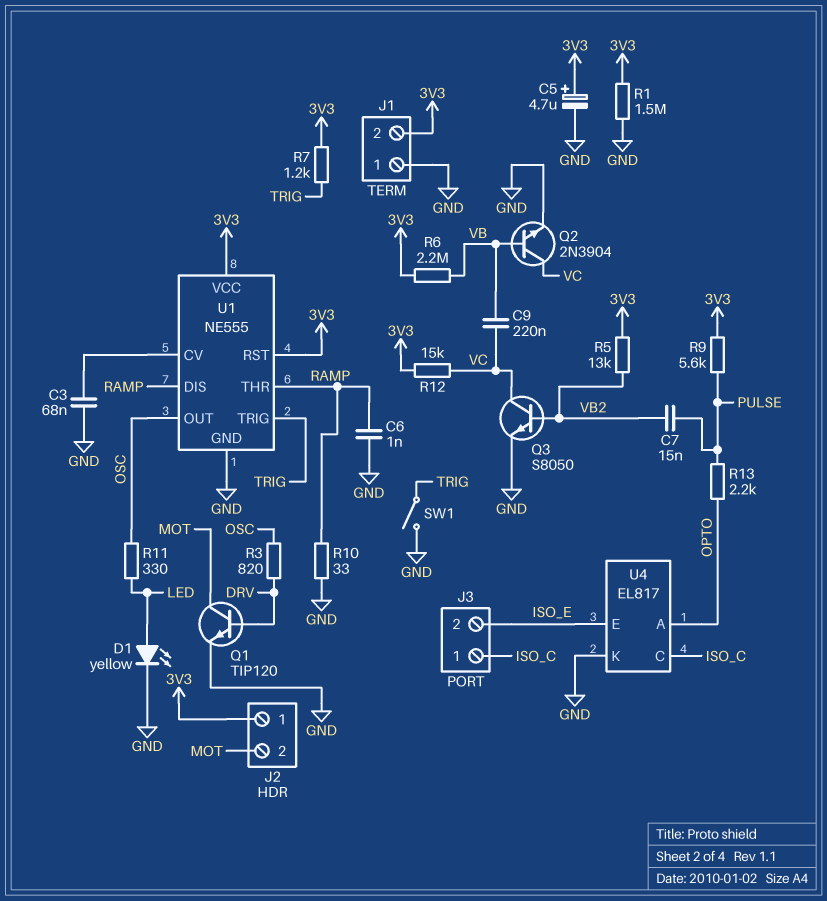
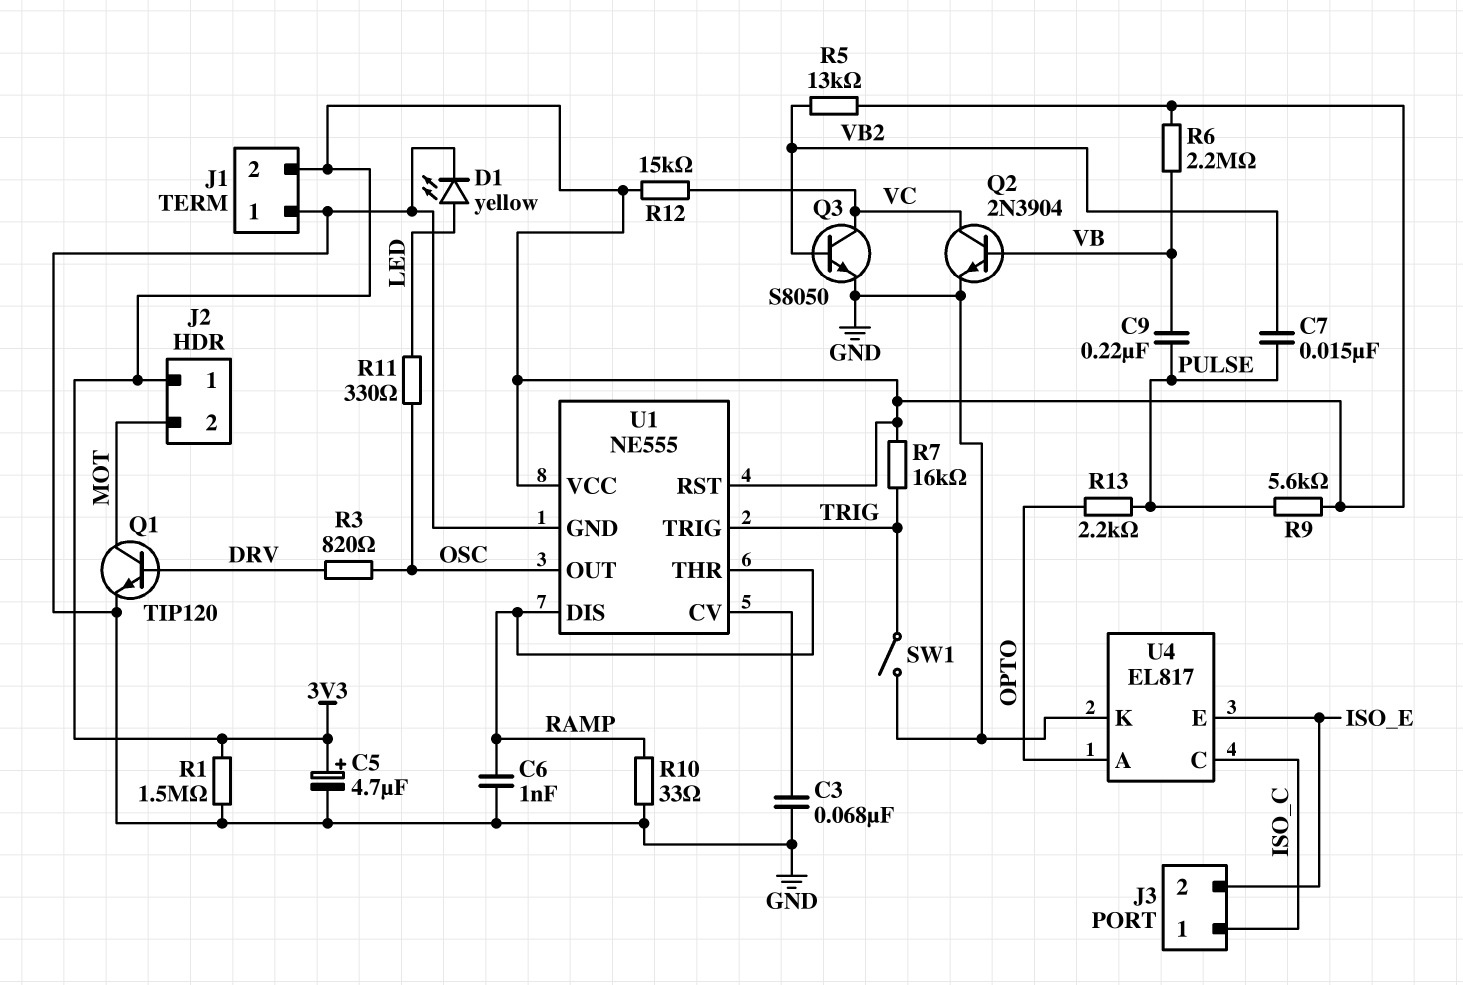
C9: 220nF (VB, VC) -> 220nF (PULSE, VB)
R7: 1.2k (3V3, TRIG) -> 16k (3V3, TRIG)

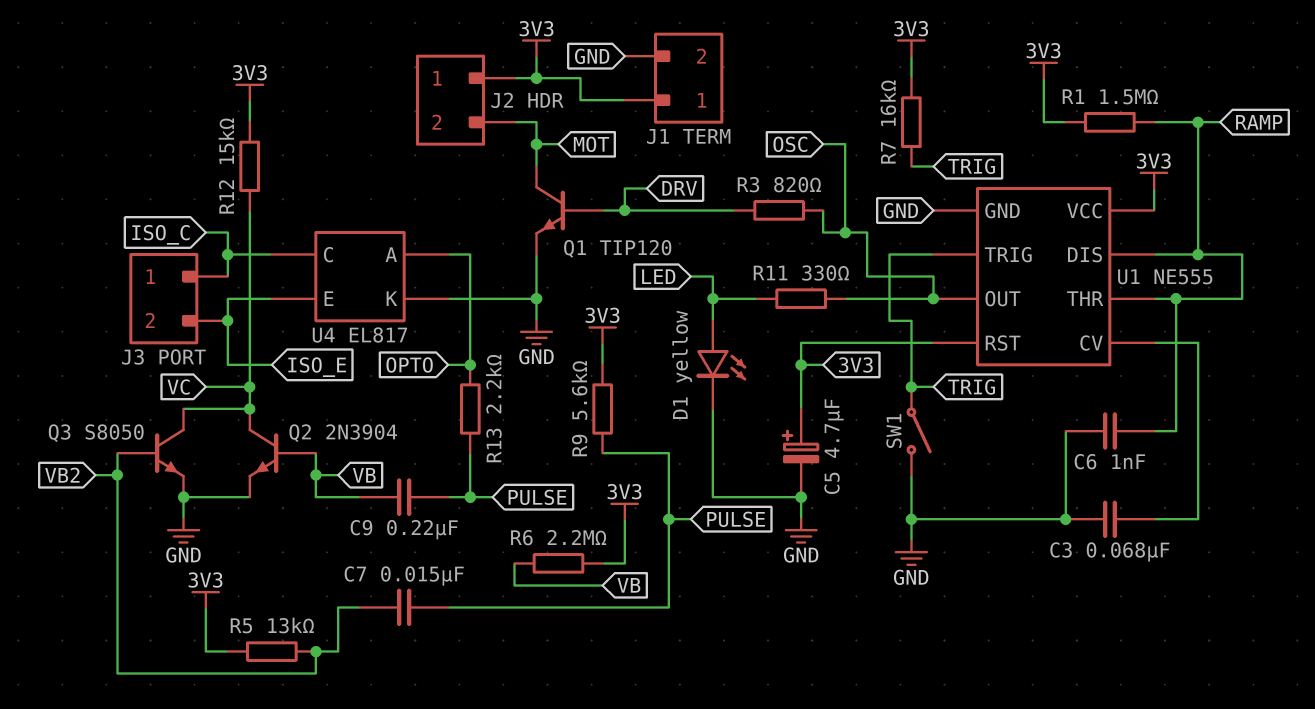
J1 pin 1: GND -> 3V3
J1 pin 2: 3V3 -> GND
R1: 1.5M (3V3, GND) -> 1.5M (3V3, RAMP)
R10: 33 (GND, RAMP) -> none

